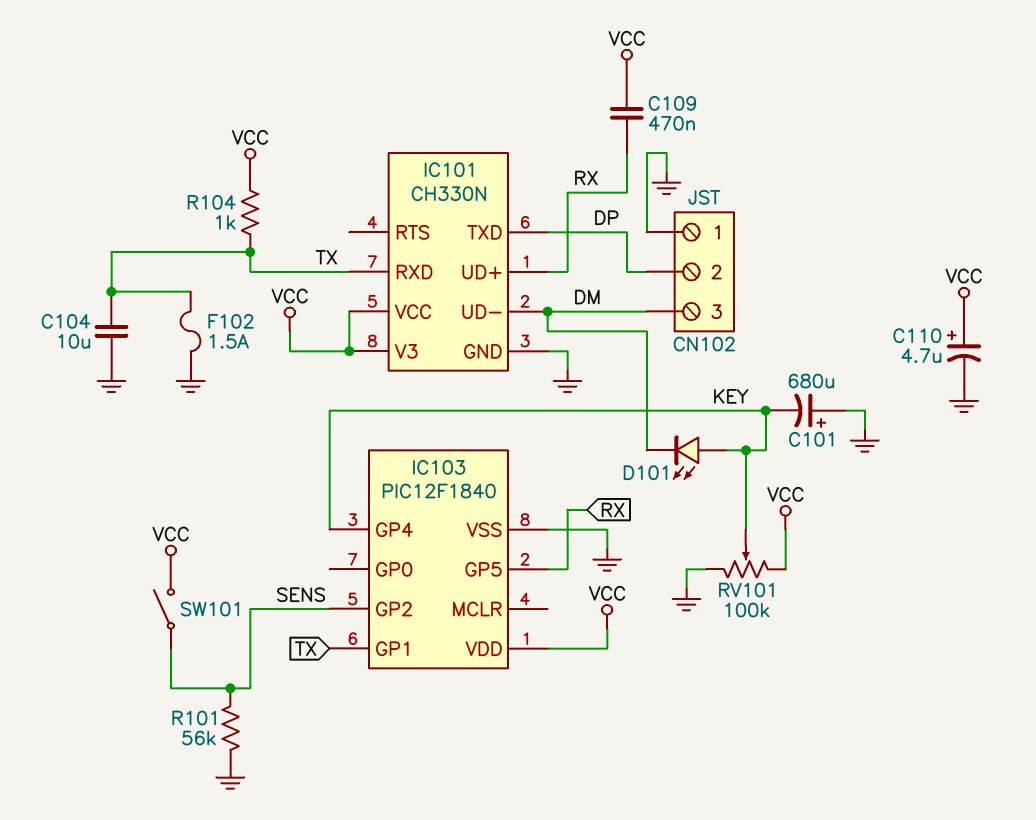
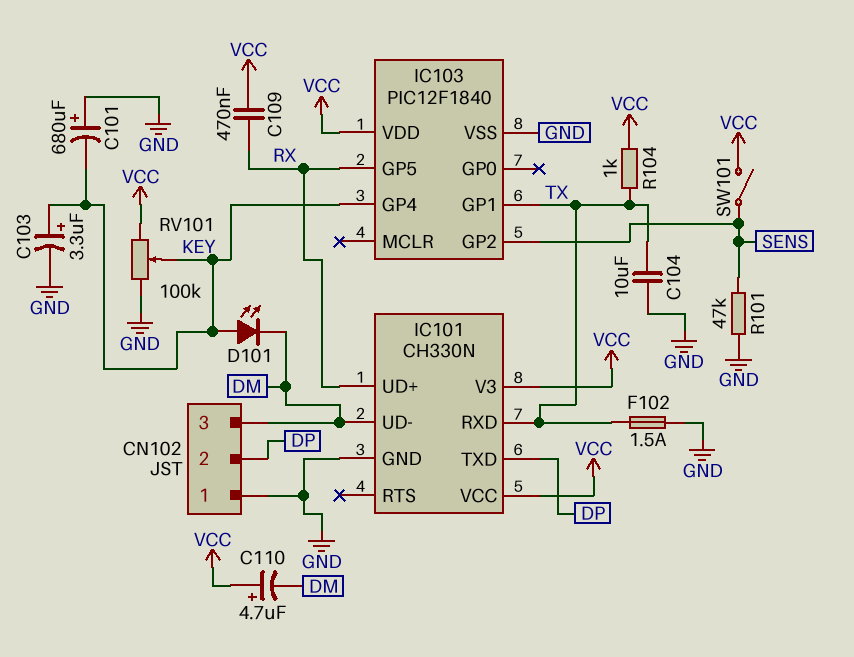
C103: none -> 3.3uF (plus KEY, minus GND)
C110: 4.7uF (plus VCC, minus GND) -> 4.7uF (plus VCC, minus DM)
R101: 56k (GND, SENS) -> 47k (GND, SENS)

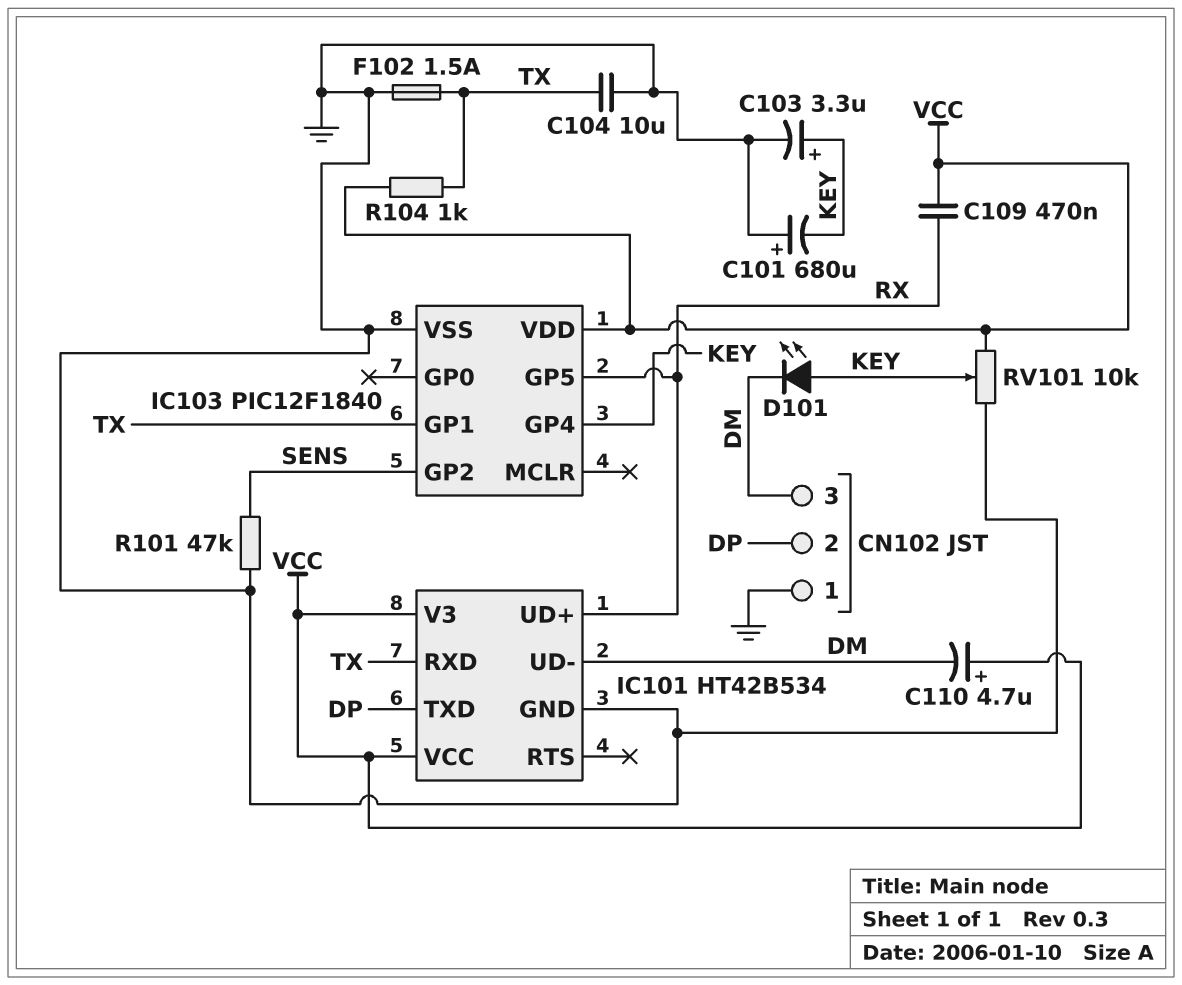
IC101: CH330N -> HT42B534
RV101: 100k (GND, VCC, wiper KEY) -> 10k (GND, VCC, wiper KEY)
SW101: switch (SENS, VCC) -> none

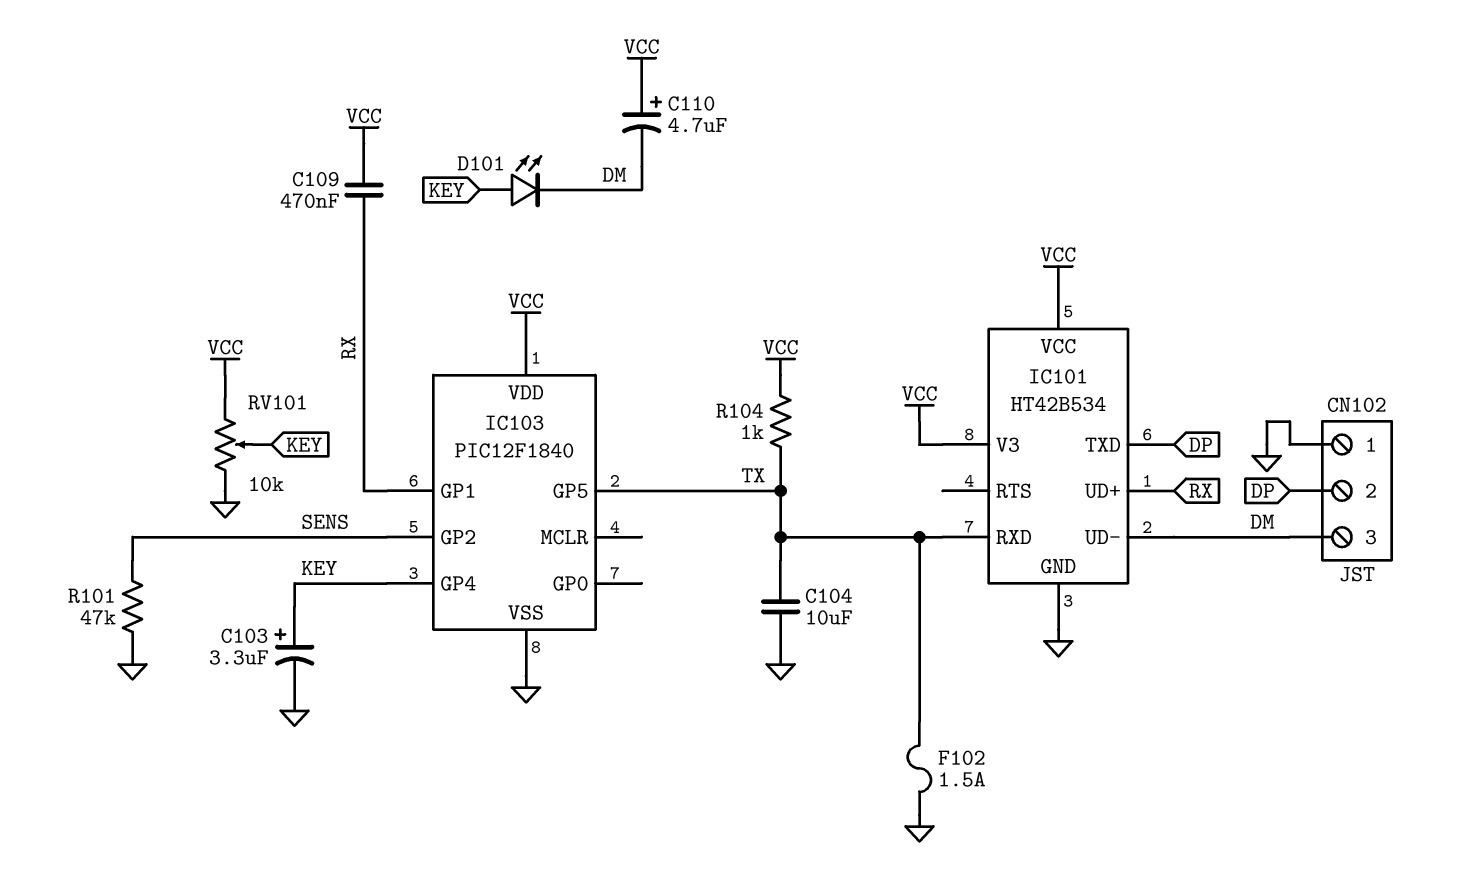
C101: 680uF (plus GND, minus KEY) -> none
IC103 pin GP1: TX -> RX
IC103 pin GP5: RX -> TX

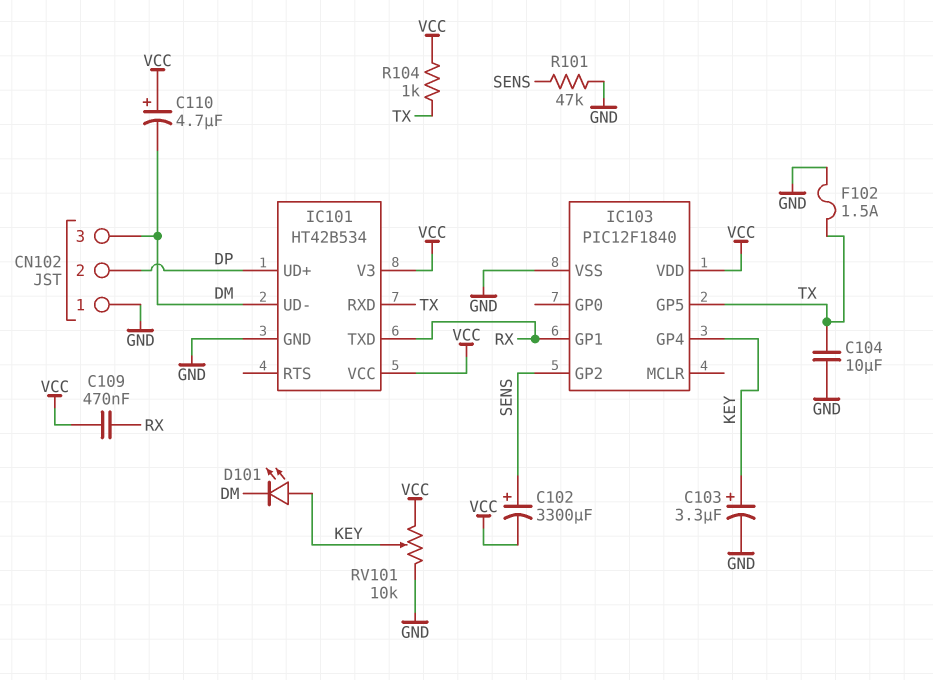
C102: none -> 3300uF (plus SENS, minus VCC)
IC101 pin TXD: DP -> RX
IC101 pin UD+: RX -> DP

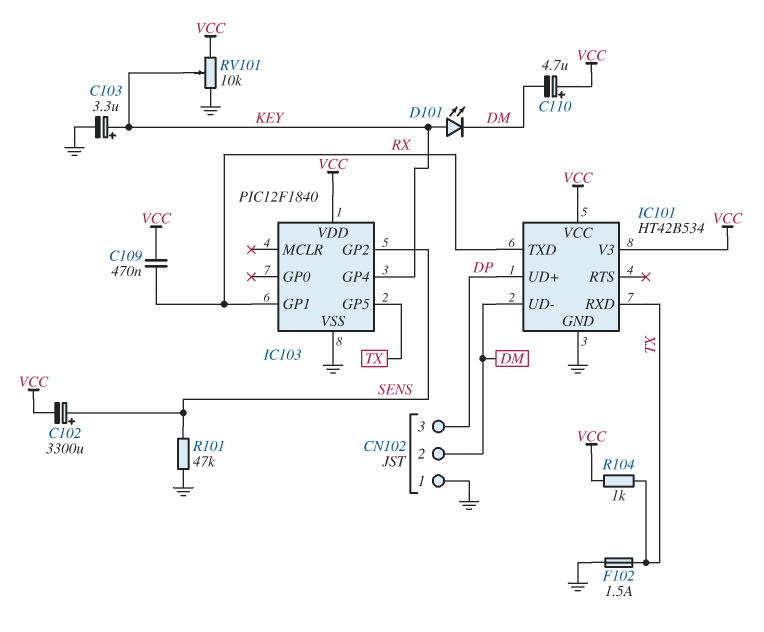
C104: 10uF (GND, TX) -> none
CN102 pin 2: DP -> DM
CN102 pin 3: DM -> DP

